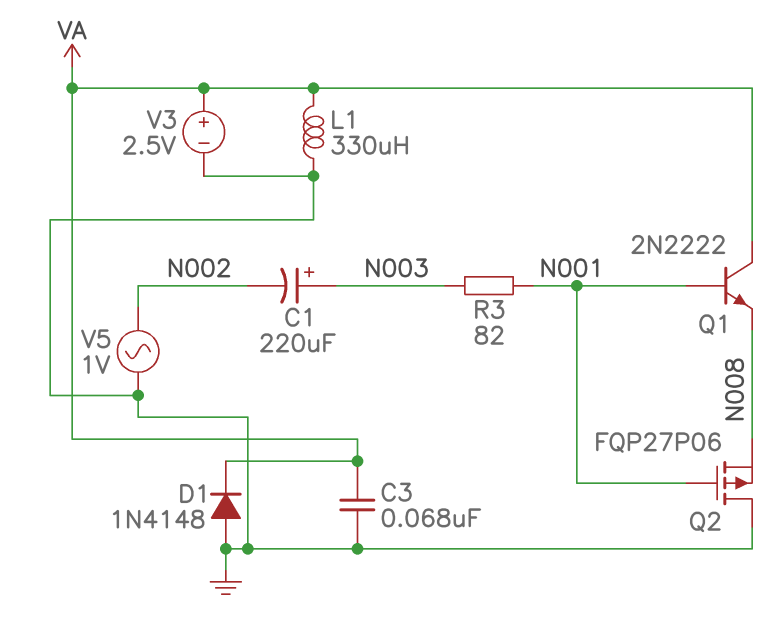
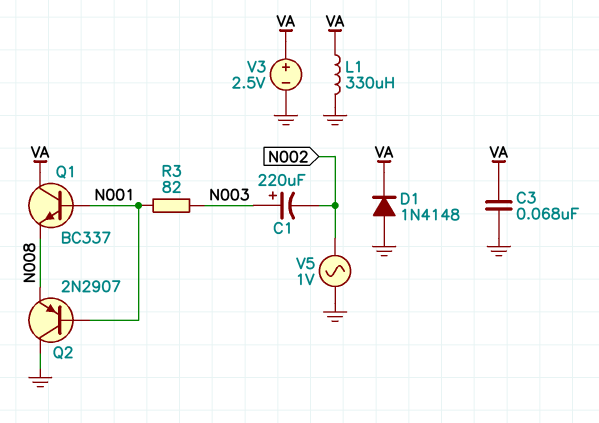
Q1: NPN 2N2222 (B N001, C VA, E N008) -> NPN BC337 (B N001, C VA, E N008)
Q2: PMOS FQP27P06 (G N001, D GND, S N008) -> PNP 2N2907 (B N001, C GND, E N008)

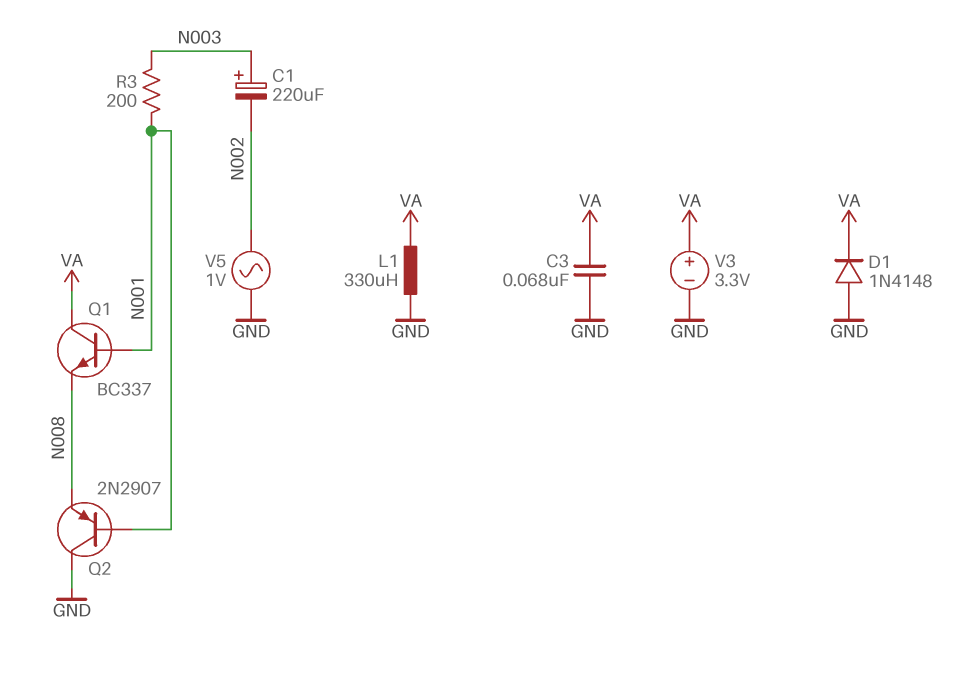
R3: 82 (N001, N003) -> 200 (N001, N003)
V3: 2.5V (plus VA, minus GND) -> 3.3V (plus VA, minus GND)

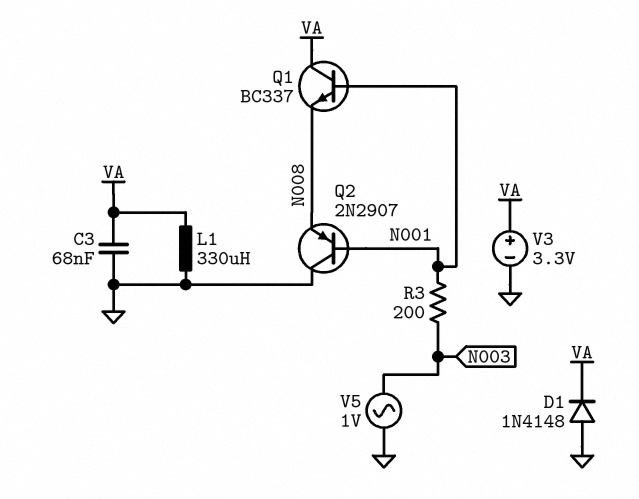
C1: 220uF (plus N003, minus N002) -> none
V5: AC 1V (GND, N002) -> AC 1V (GND, N003)

